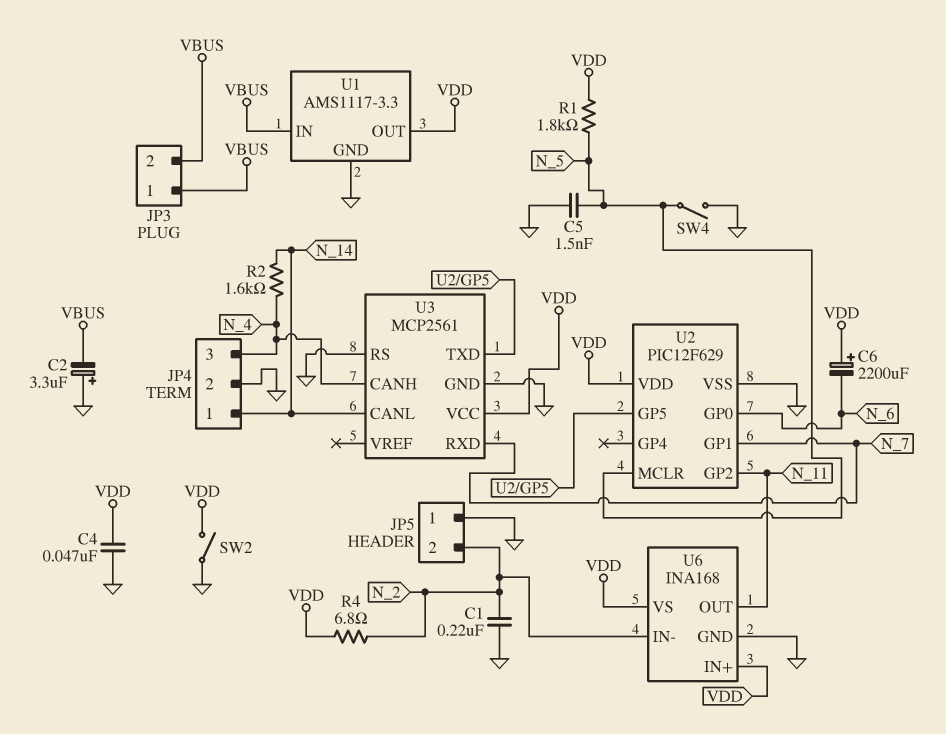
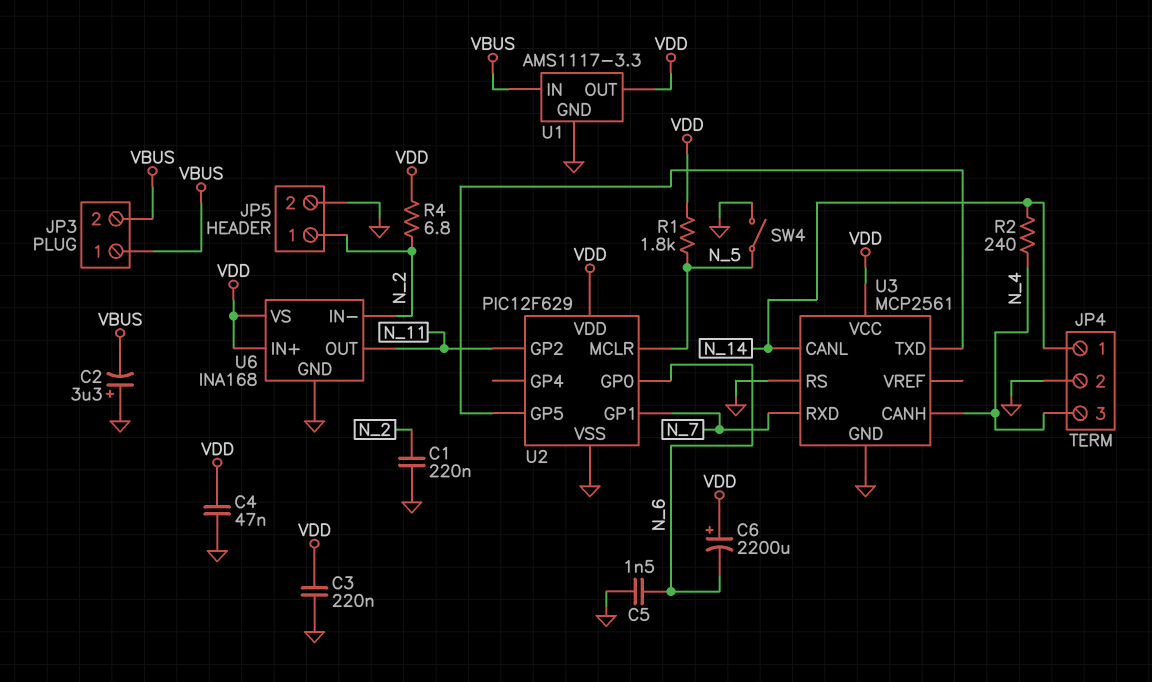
C3: none -> 220nF (GND, VDD)
C5: 1.5nF (GND, N_5) -> 1.5nF (GND, N_6)
JP5 pin 1: GND -> N_2
JP5 pin 2: N_2 -> GND
R2: 1.6k (N_4, N_14) -> 240 (N_4, N_14)
SW2: switch (GND, VDD) -> none

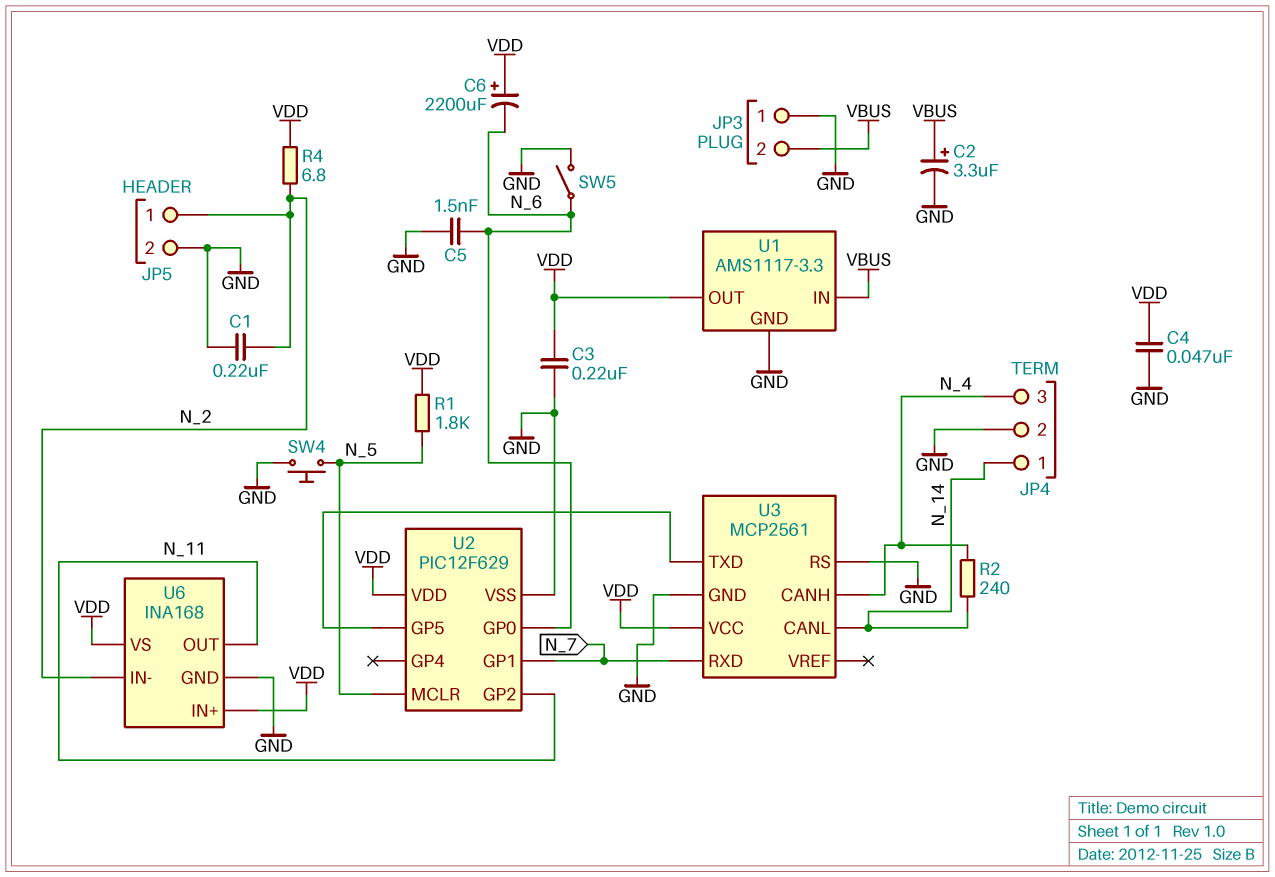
C2: 3.3uF (plus GND, minus VBUS) -> 3.3uF (plus VBUS, minus GND)
JP3 pin 1: VBUS -> GND
SW4: switch (GND, N_5) -> button (GND, N_5)
SW5: none -> switch (GND, N_6)

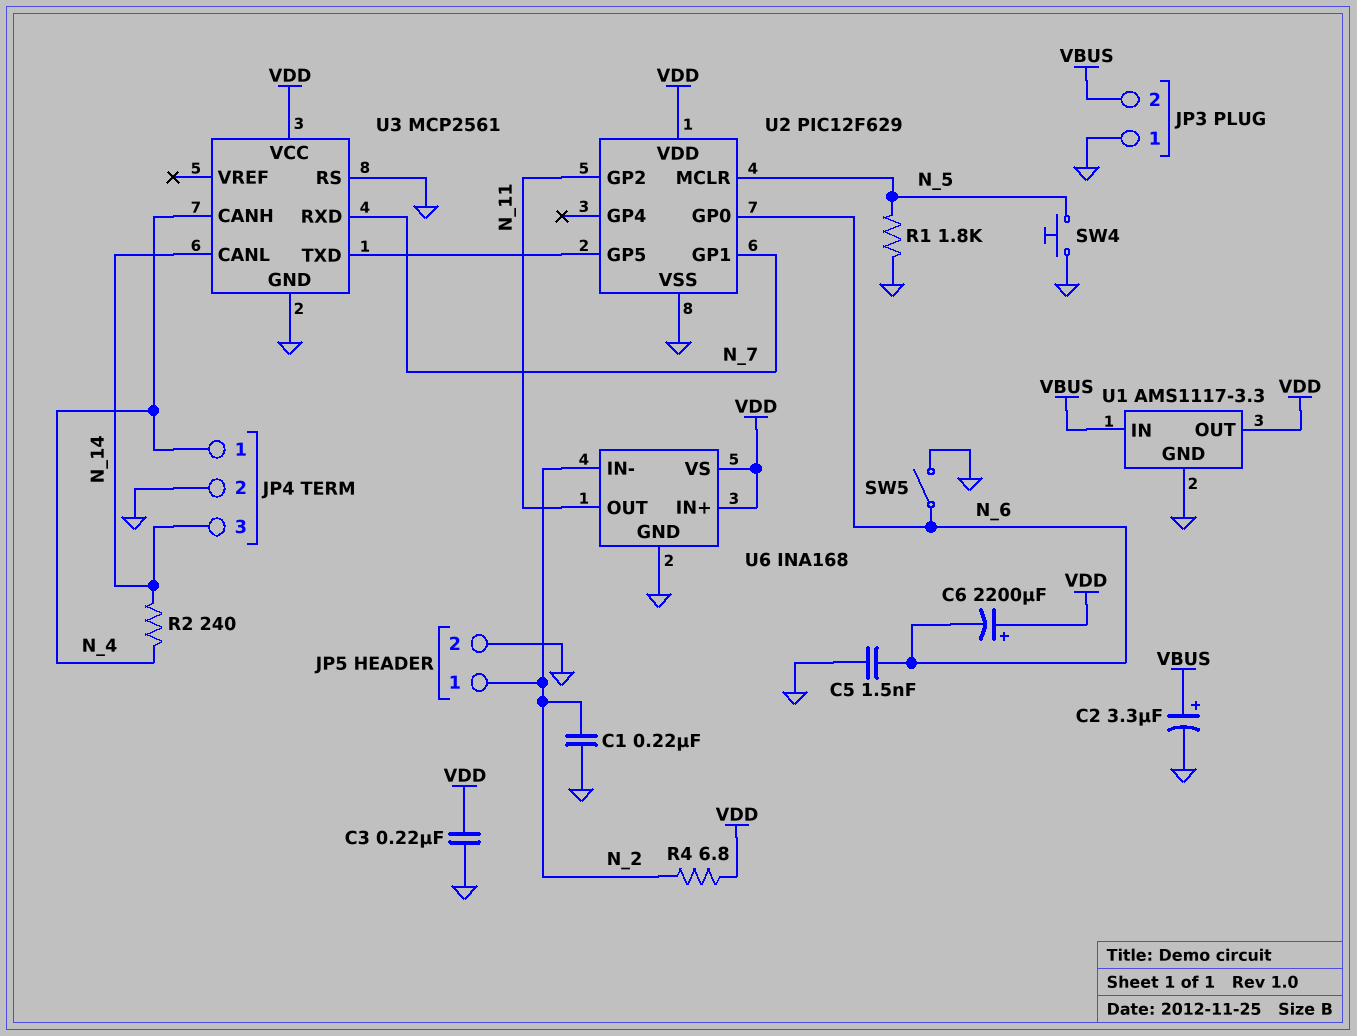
C4: 47nF (GND, VDD) -> none
JP4 pin 1: N_14 -> N_4
JP4 pin 3: N_4 -> N_14
R1: 1.8k (N_5, VDD) -> 1.8k (GND, N_5)

